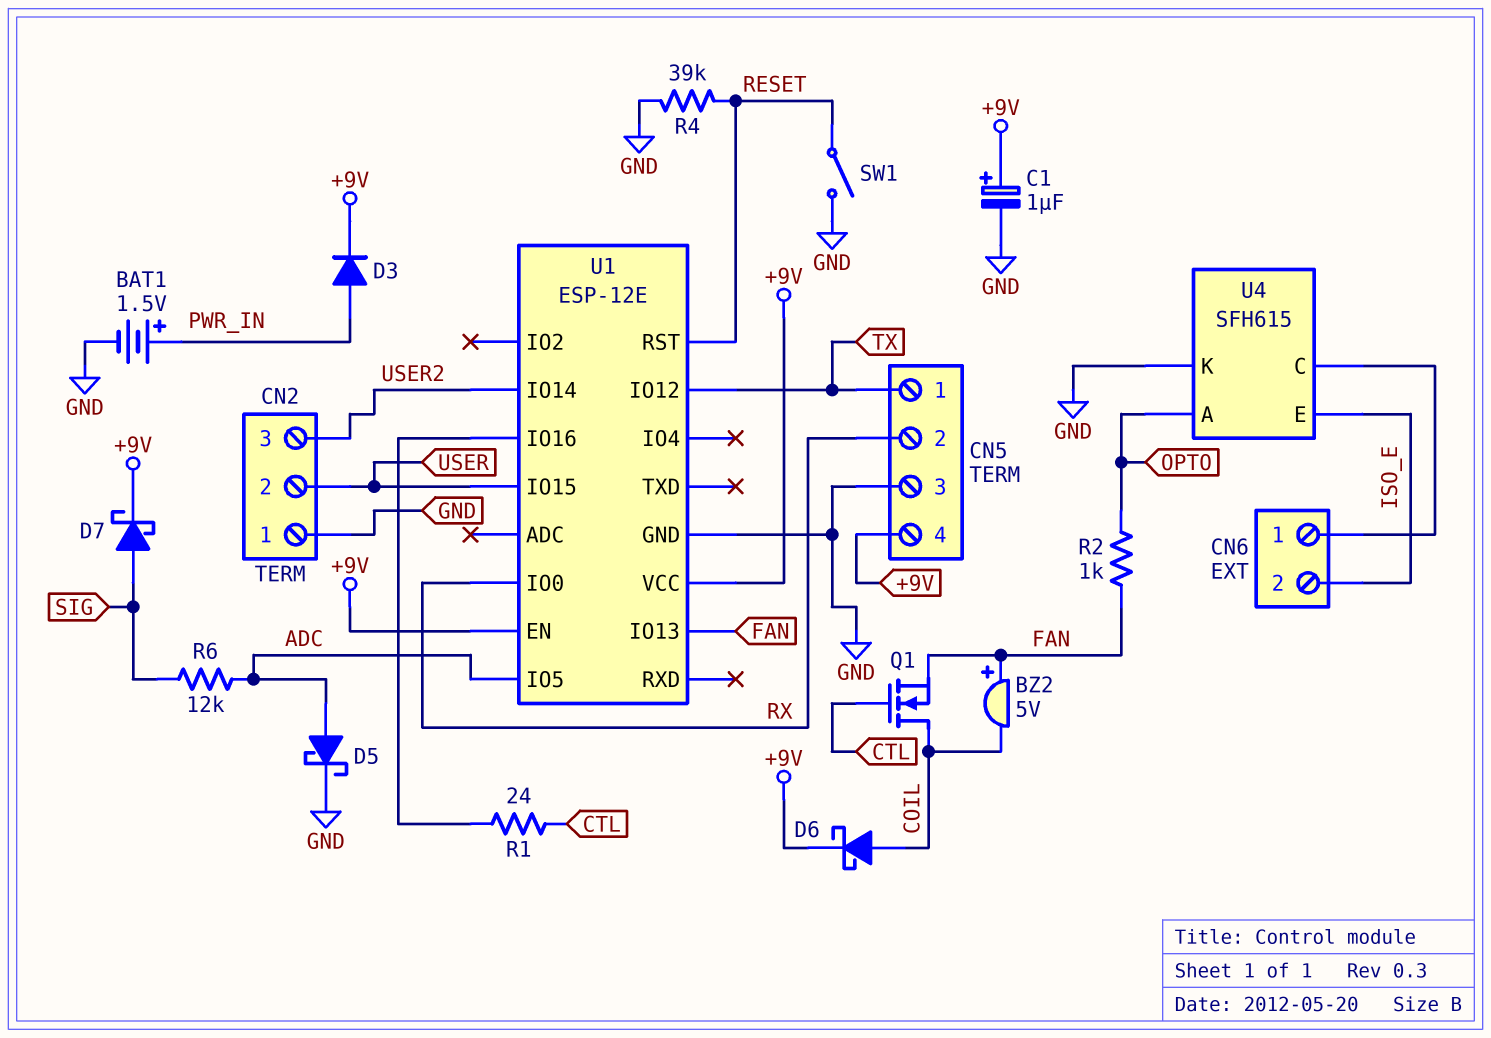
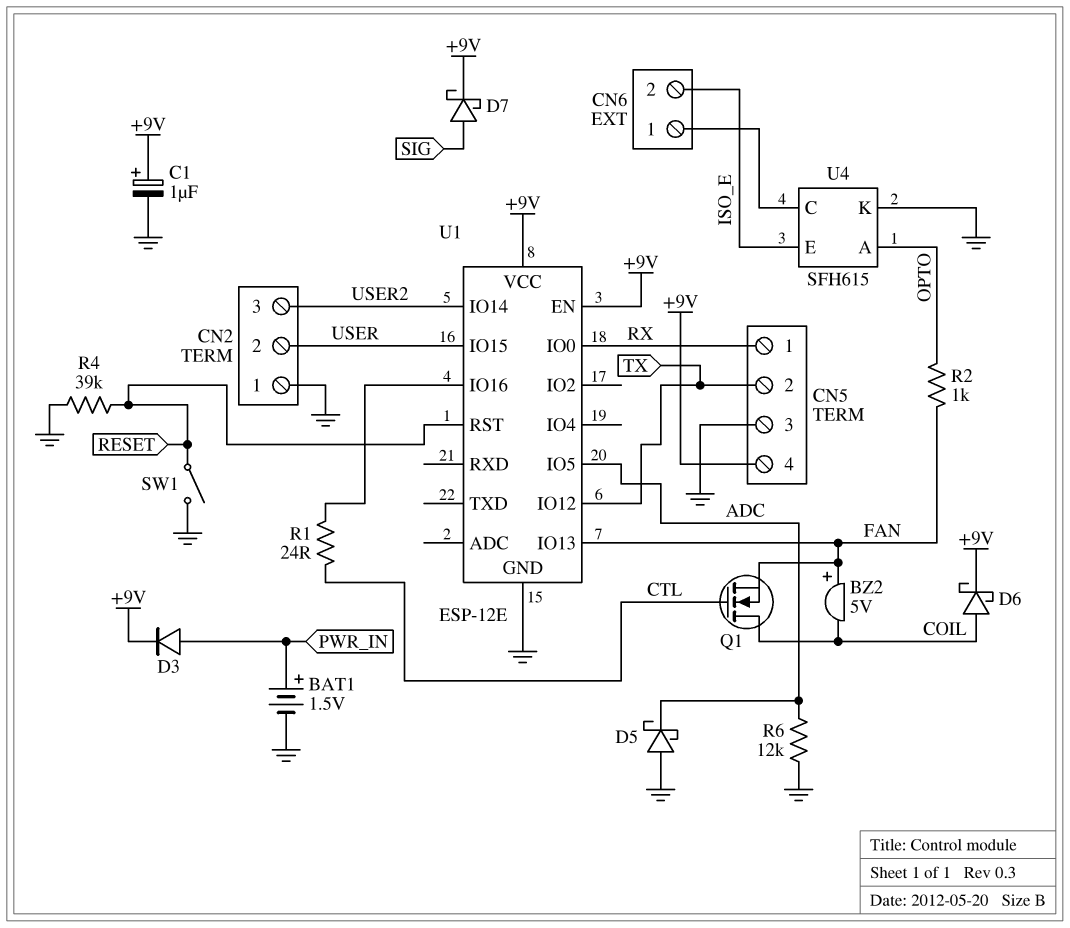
CN5 pin 1: TX -> RX
CN5 pin 2: RX -> TX
D5: schottky (A ADC, K GND) -> schottky (A GND, K ADC)
R6: 12k (ADC, SIG) -> 12k (ADC, GND)

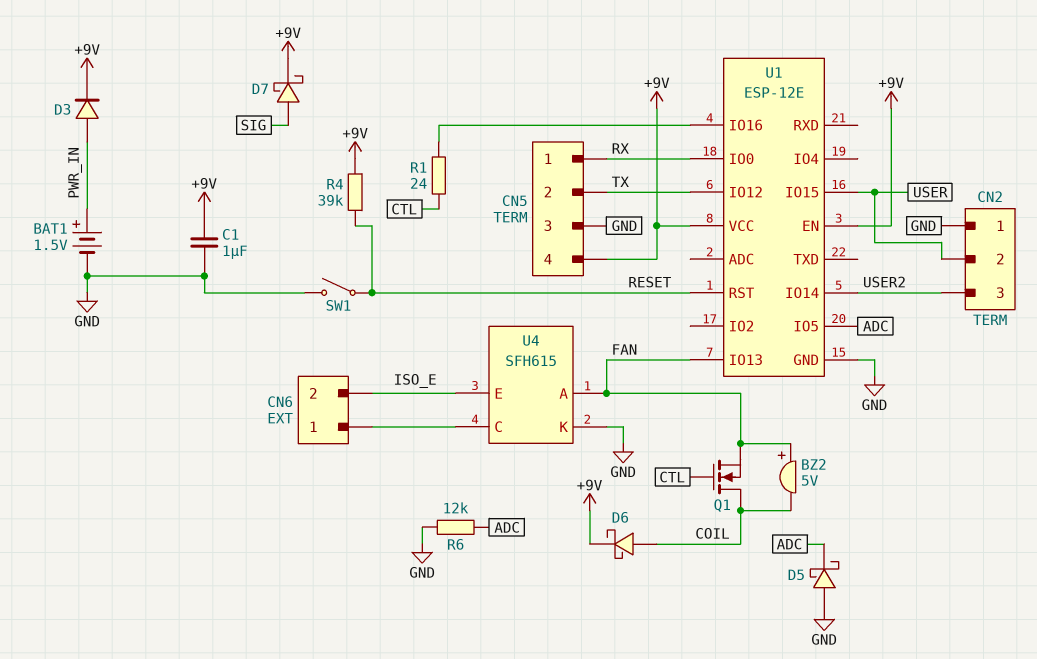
C1: 1uF (plus +9V, minus GND) -> 1uF (+9V, GND)
R2: 1k (FAN, OPTO) -> none
R4: 39k (GND, RESET) -> 39k (+9V, RESET)
U4 pin A: OPTO -> FAN

